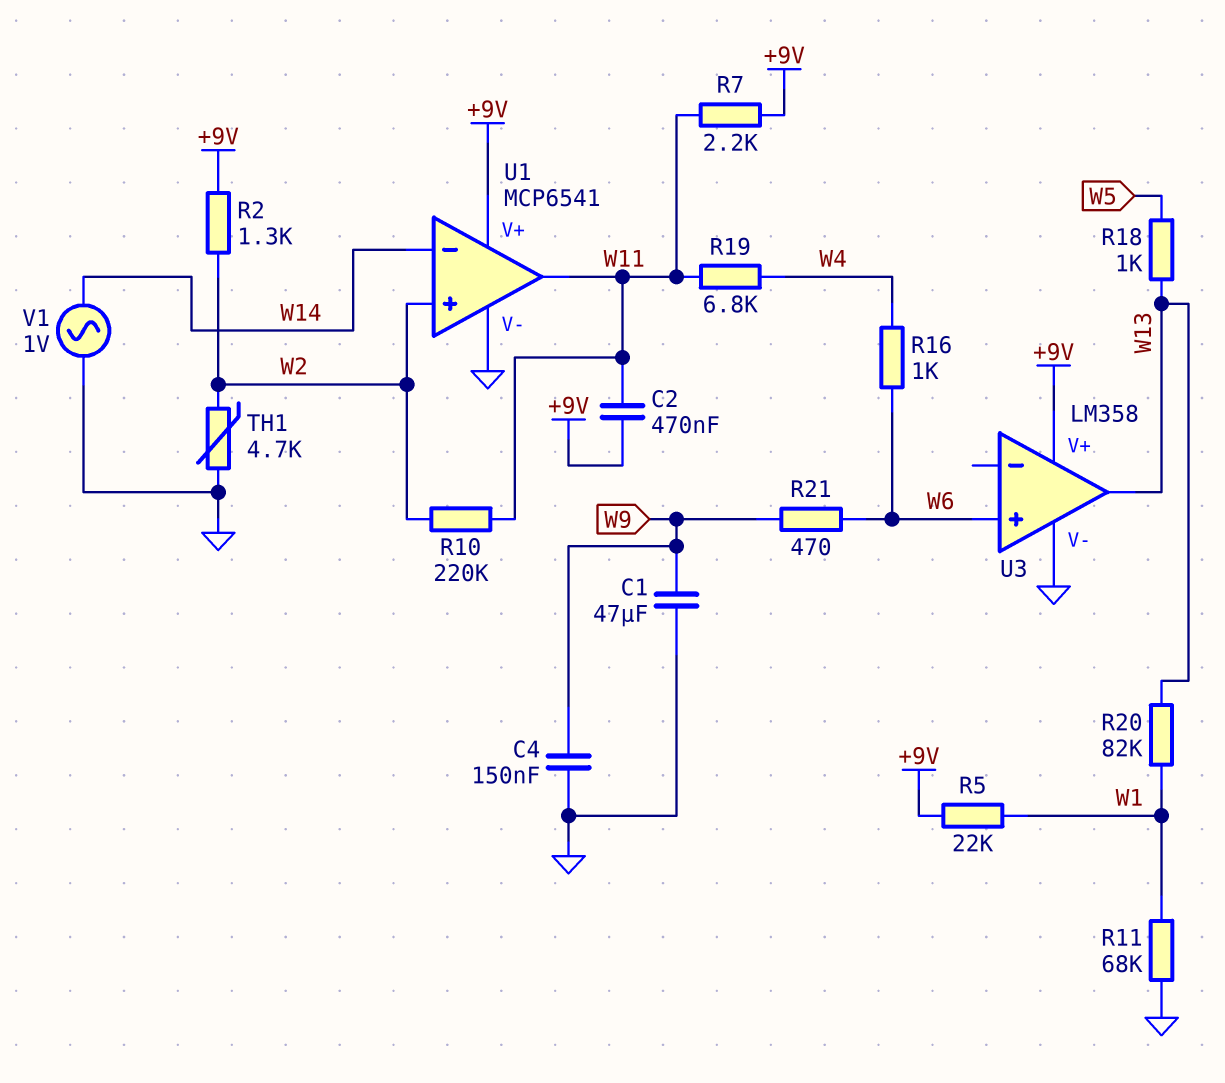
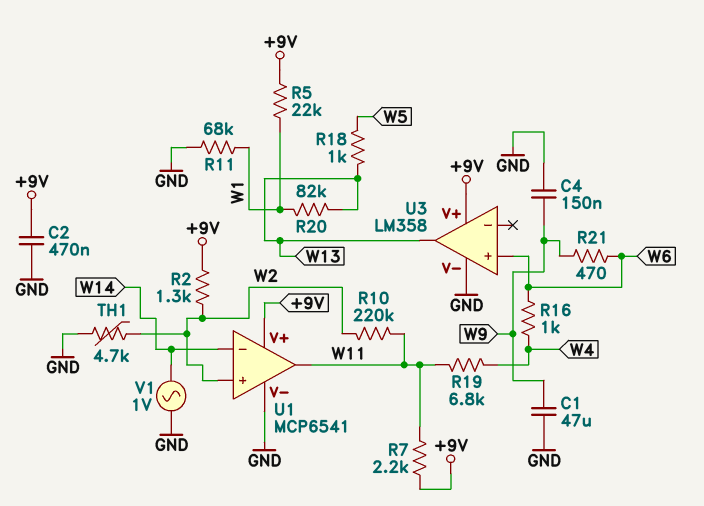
C2: 470nF (+9V, W11) -> 470nF (+9V, GND)

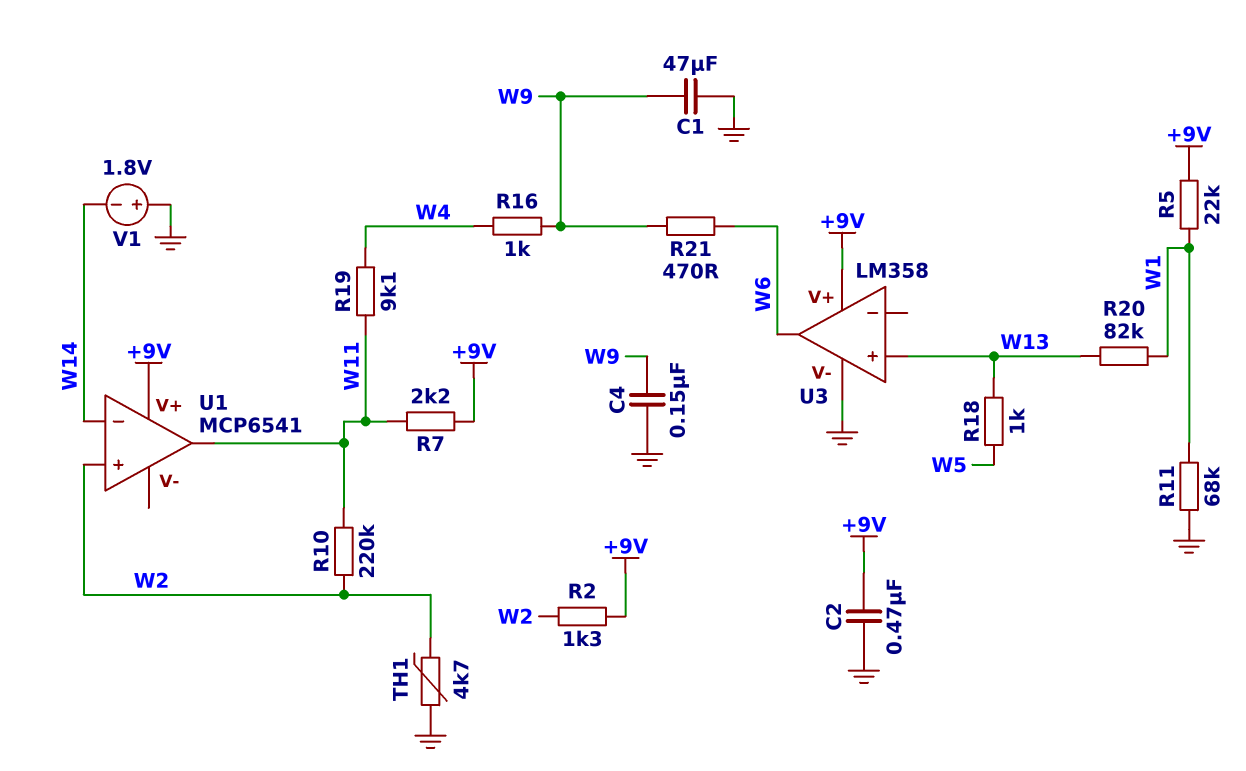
R16: 1k (W4, W6) -> 1k (W4, W9)
R19: 6.8k (W4, W11) -> 9.1k (W4, W11)
U1 pin V-: GND -> none
U3 pin in+: W6 -> W13
U3 pin out: W13 -> W6
V1: AC 1V (GND, W14) -> 1.8V (plus GND, minus W14)

